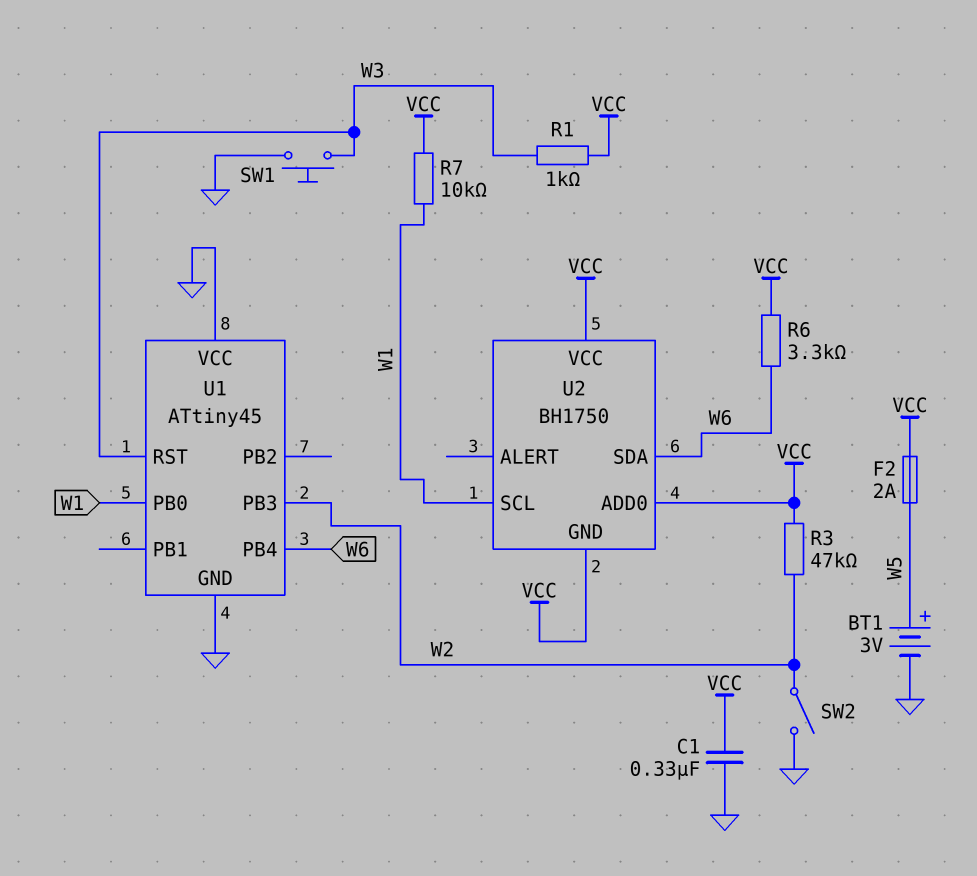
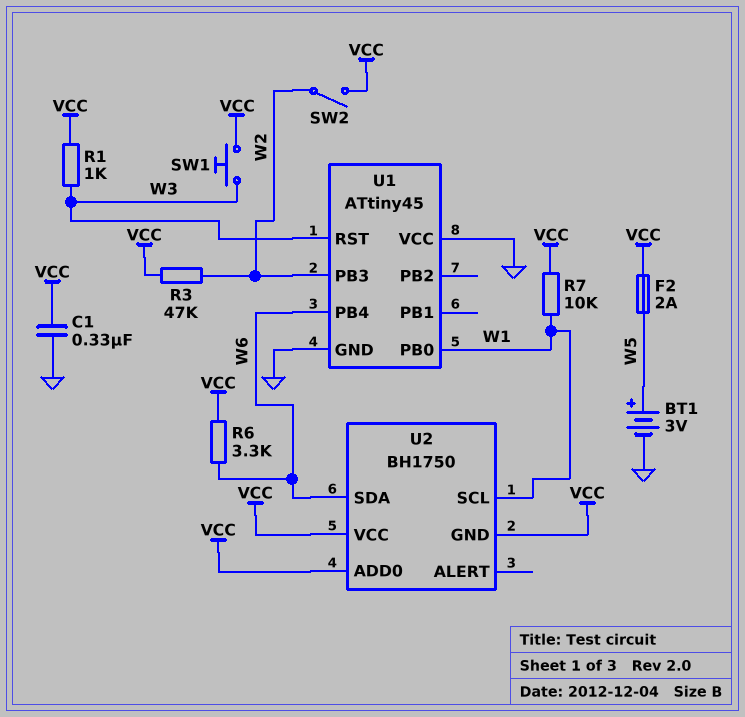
SW1: button (GND, W3) -> button (VCC, W3)
SW2: switch (GND, W2) -> switch (VCC, W2)

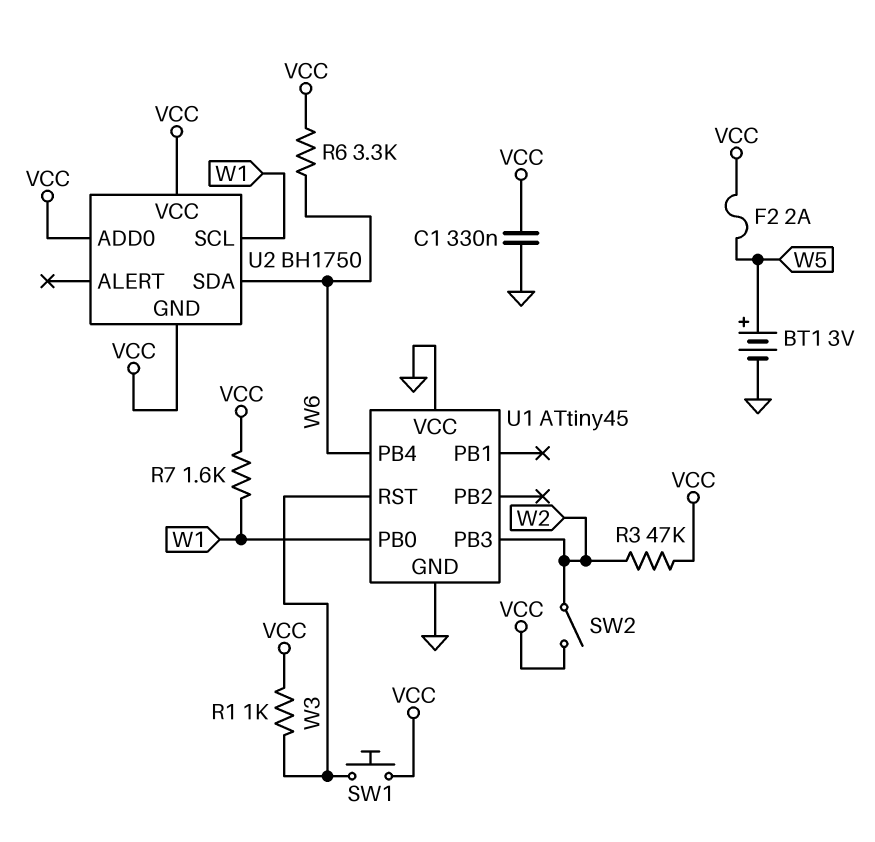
R7: 10k (VCC, W1) -> 1.6k (VCC, W1)

